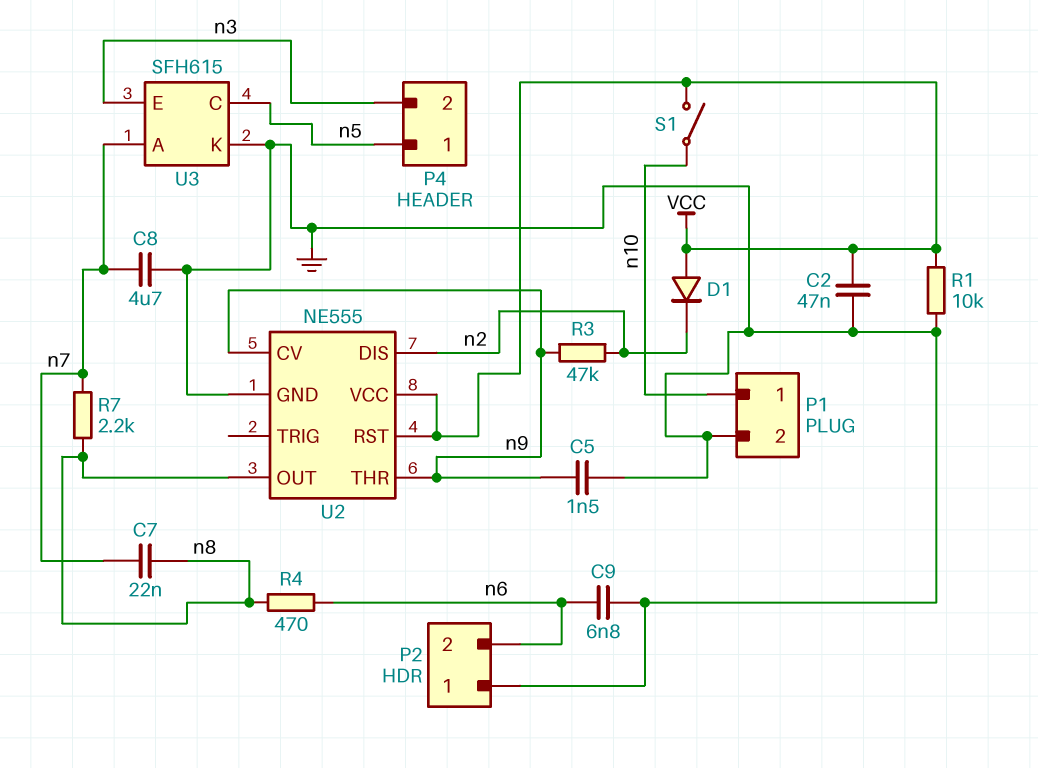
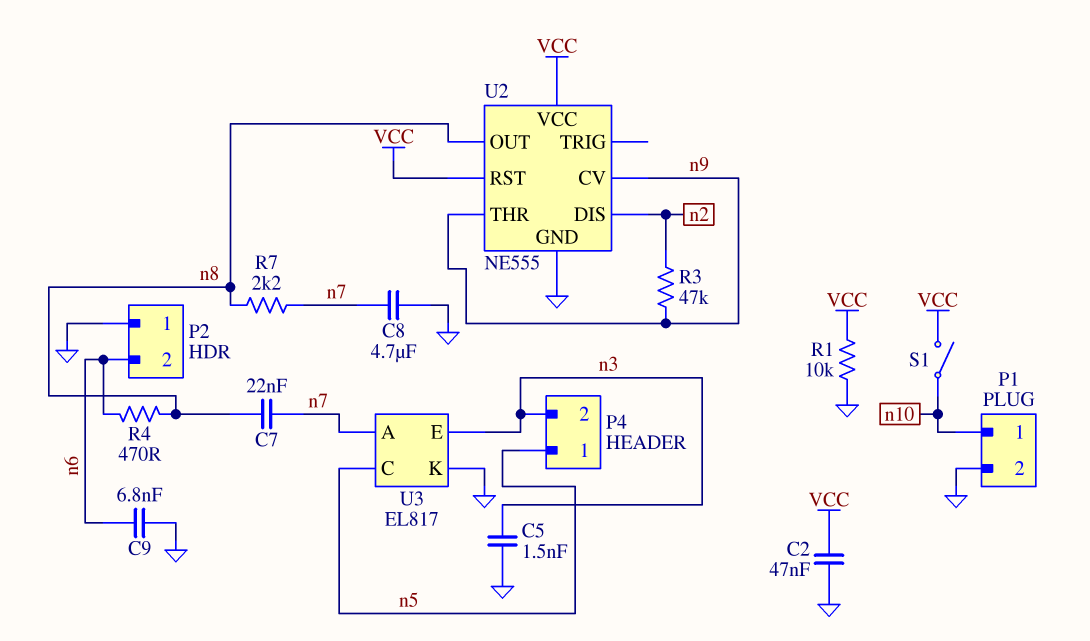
C5: 1.5nF (GND, n9) -> 1.5nF (GND, n3)
D1: diode (A VCC, K n2) -> none
U3: SFH615 -> EL817

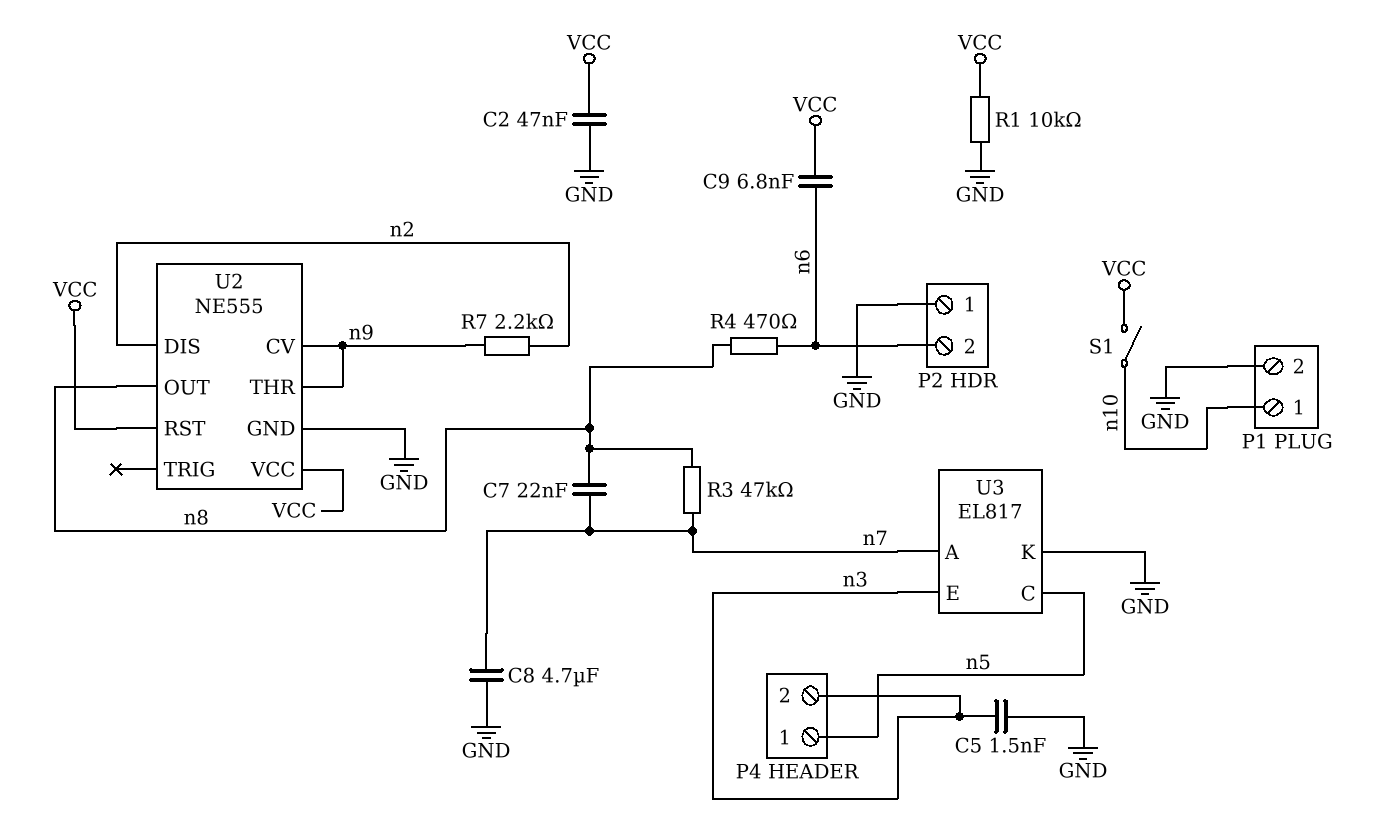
C9: 6.8nF (GND, n6) -> 6.8nF (VCC, n6)
R3: 47k (n2, n9) -> 47k (n7, n8)
R7: 2.2k (n7, n8) -> 2.2k (n2, n9)

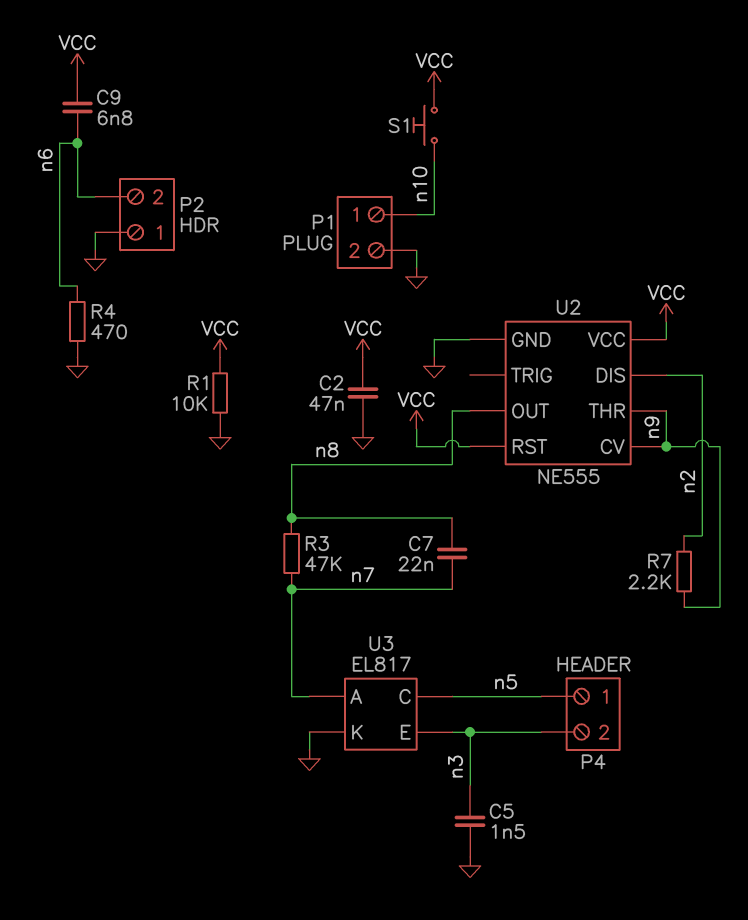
C8: 4.7uF (GND, n7) -> none
R4: 470 (n6, n8) -> 470 (GND, n6)
S1: switch (VCC, n10) -> button (VCC, n10)

